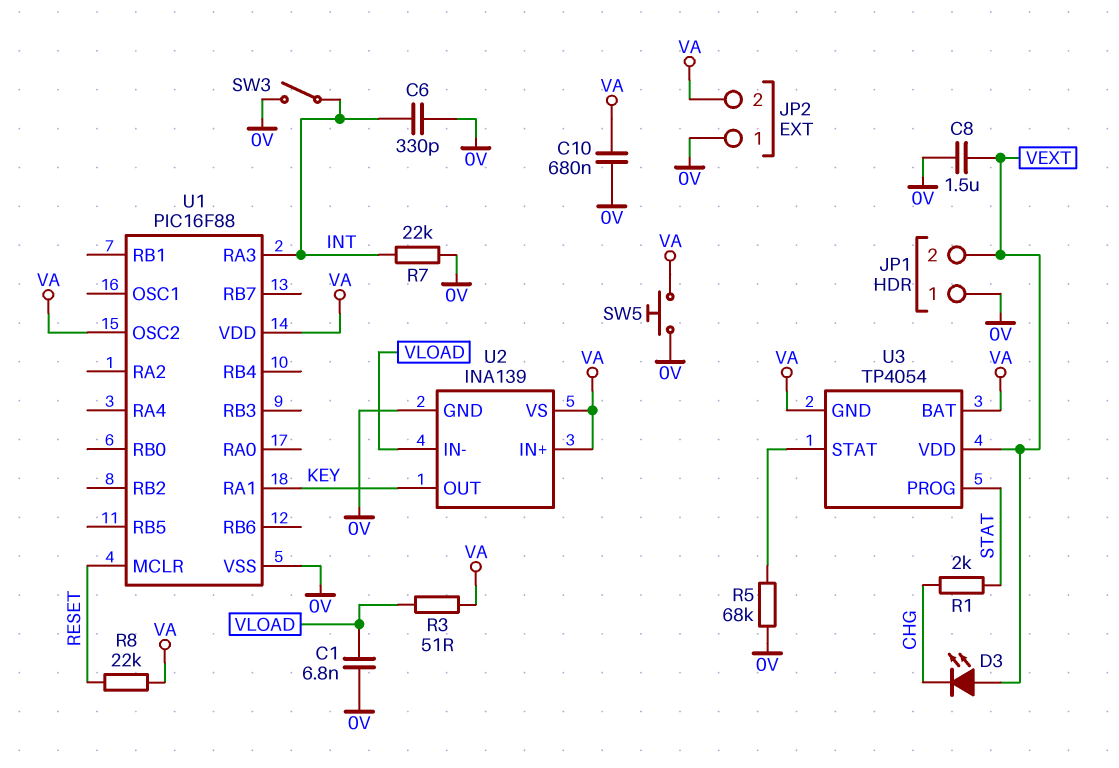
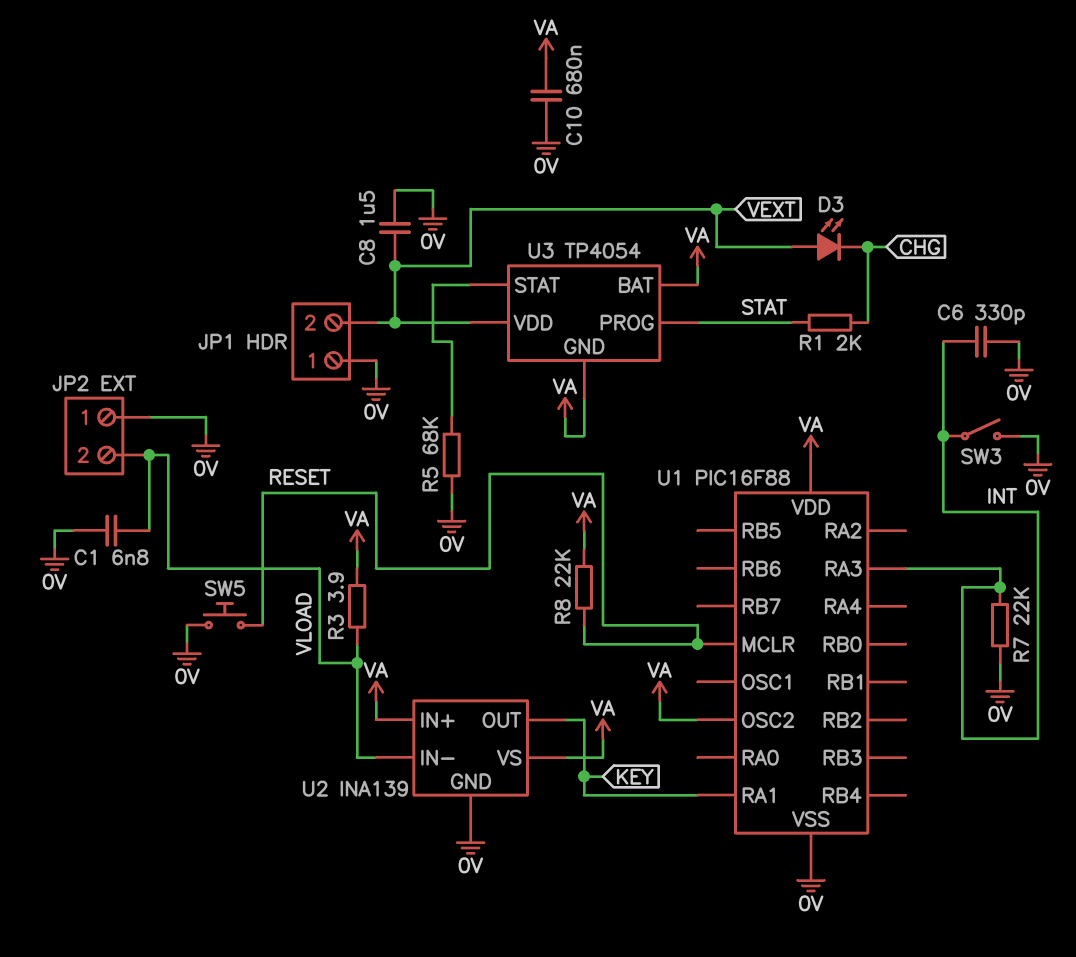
JP2 pin 2: VA -> VLOAD
R3: 51 (VA, VLOAD) -> 3.9 (VA, VLOAD)
SW5: button (0V, VA) -> button (0V, RESET)

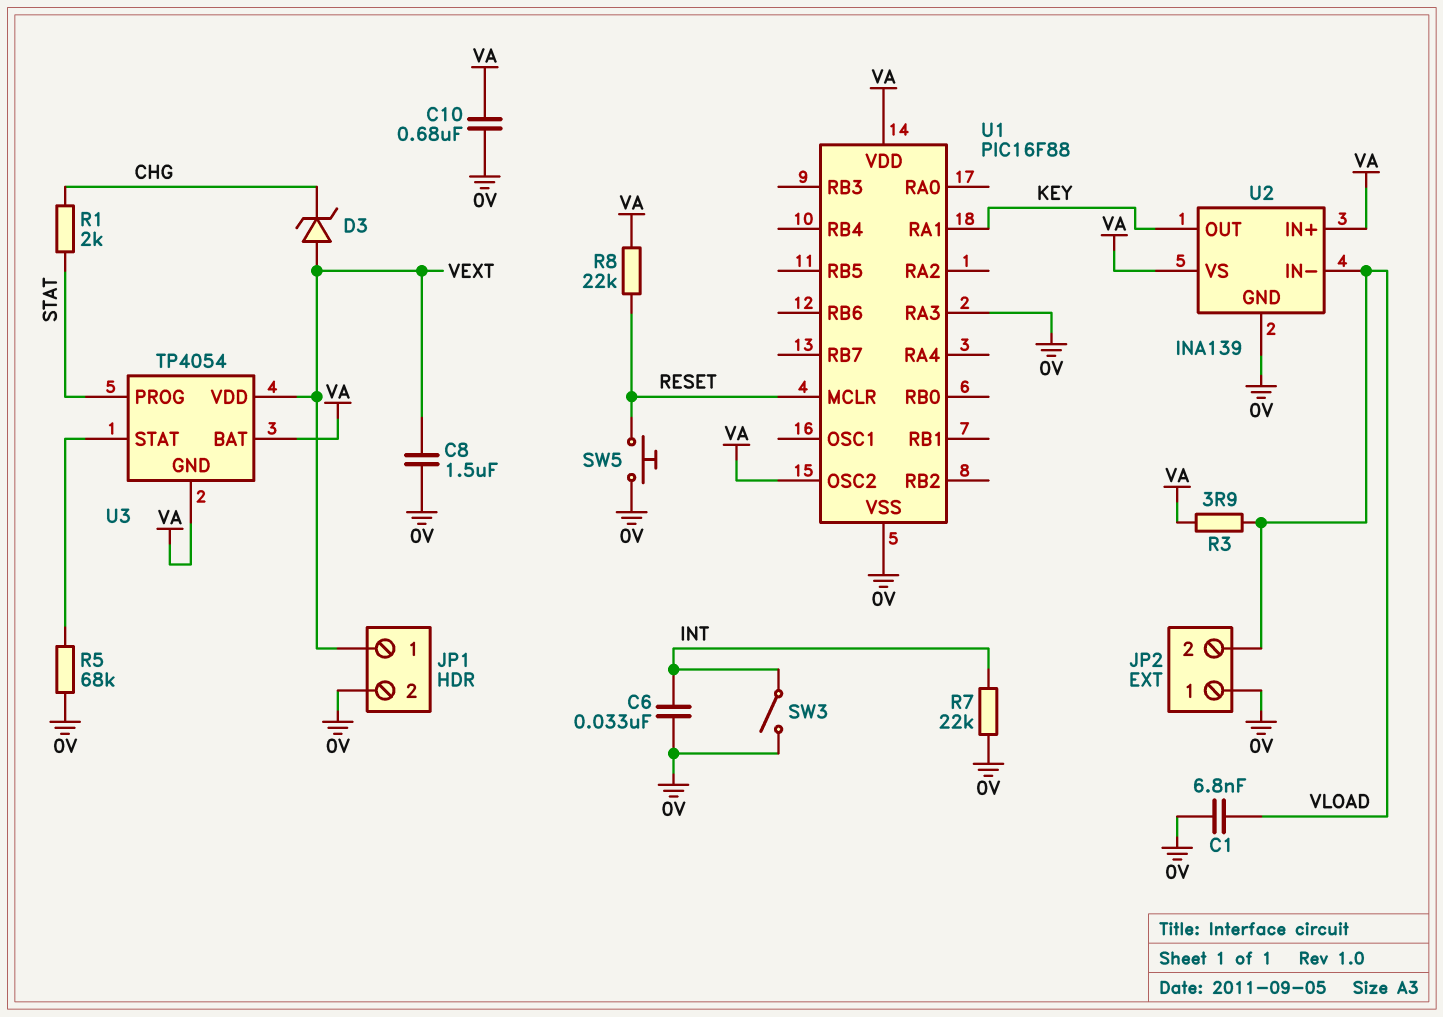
C6: 330pF (0V, INT) -> 33nF (0V, INT)
D3: LED (A VEXT, K CHG) -> zener (A VEXT, K CHG)
JP1 pin 1: 0V -> VEXT
JP1 pin 2: VEXT -> 0V
U1 pin RA3: INT -> 0V

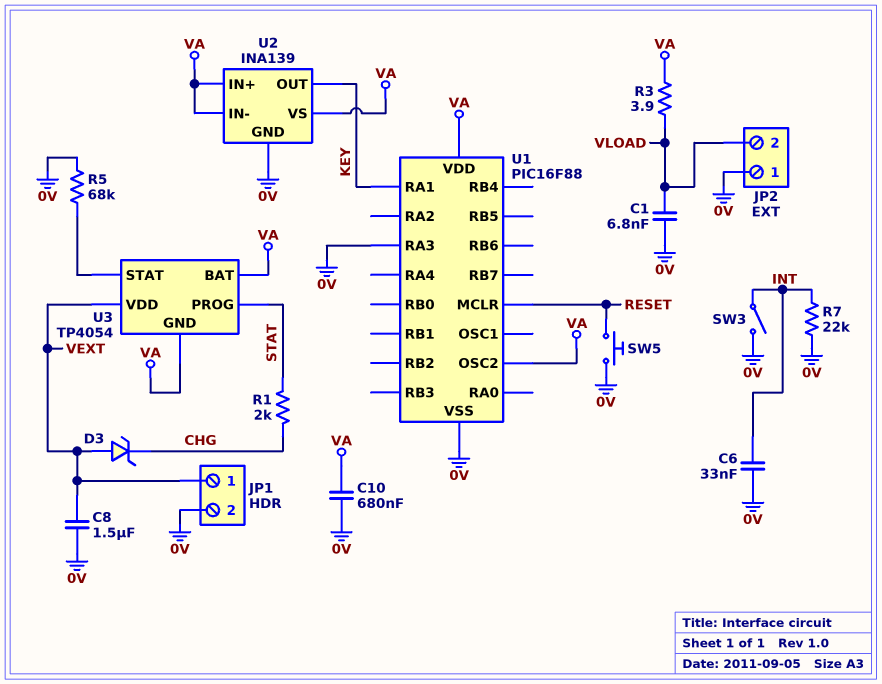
R8: 22k (RESET, VA) -> none
U2 pin IN-: VLOAD -> VA

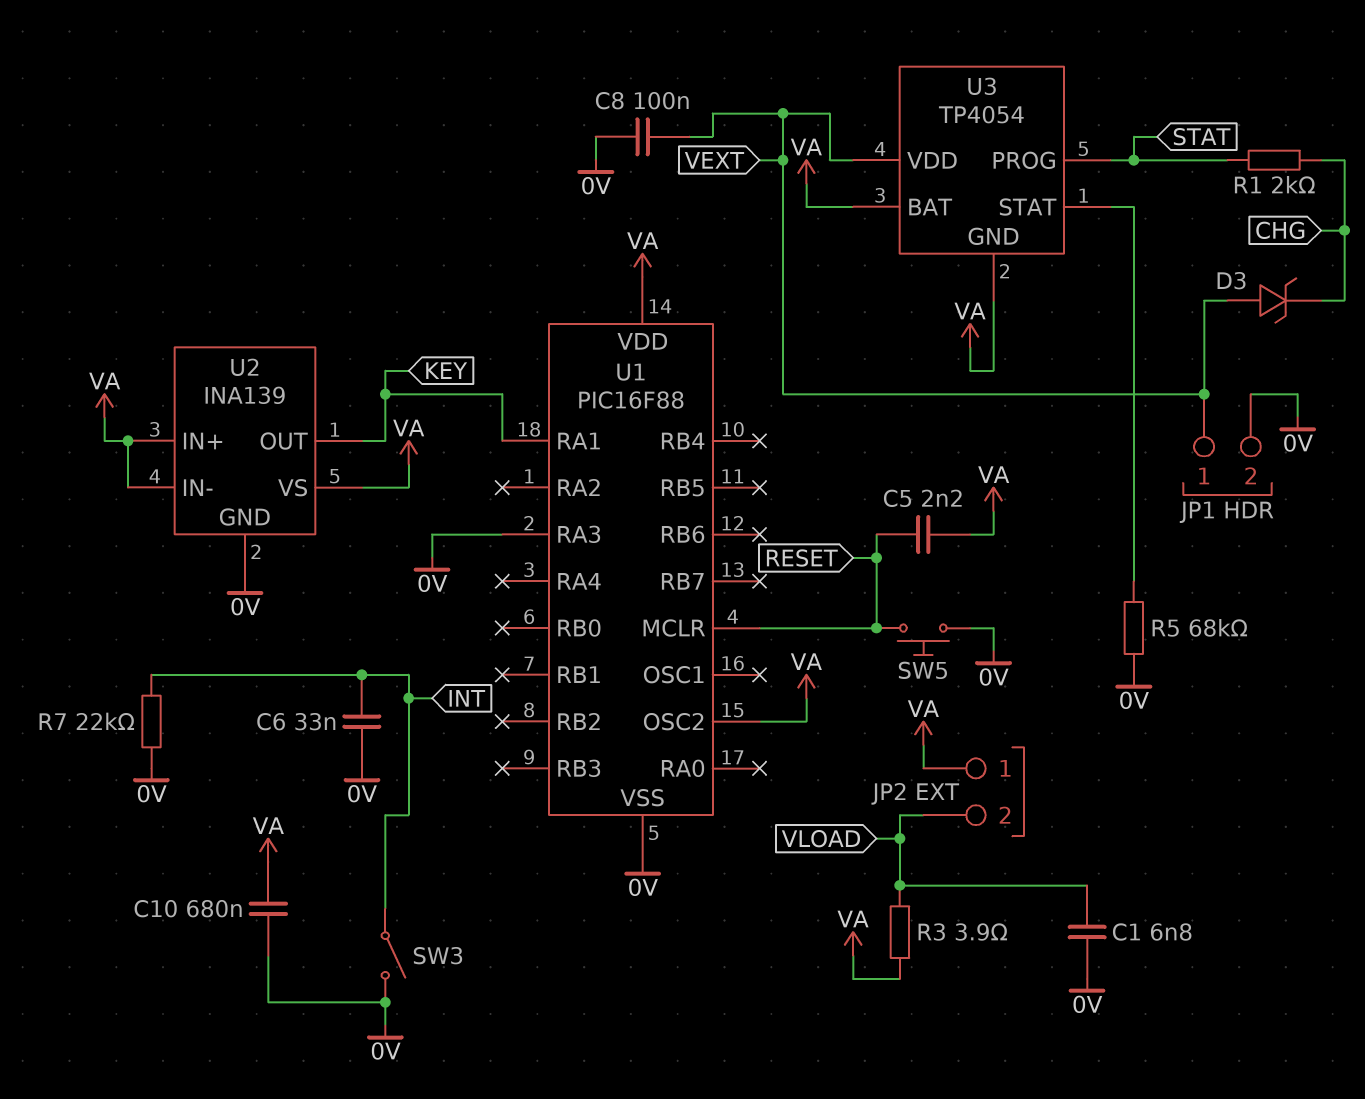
C5: none -> 2.2nF (RESET, VA)
C8: 1.5uF (0V, VEXT) -> 100nF (0V, VEXT)
JP2 pin 1: 0V -> VA

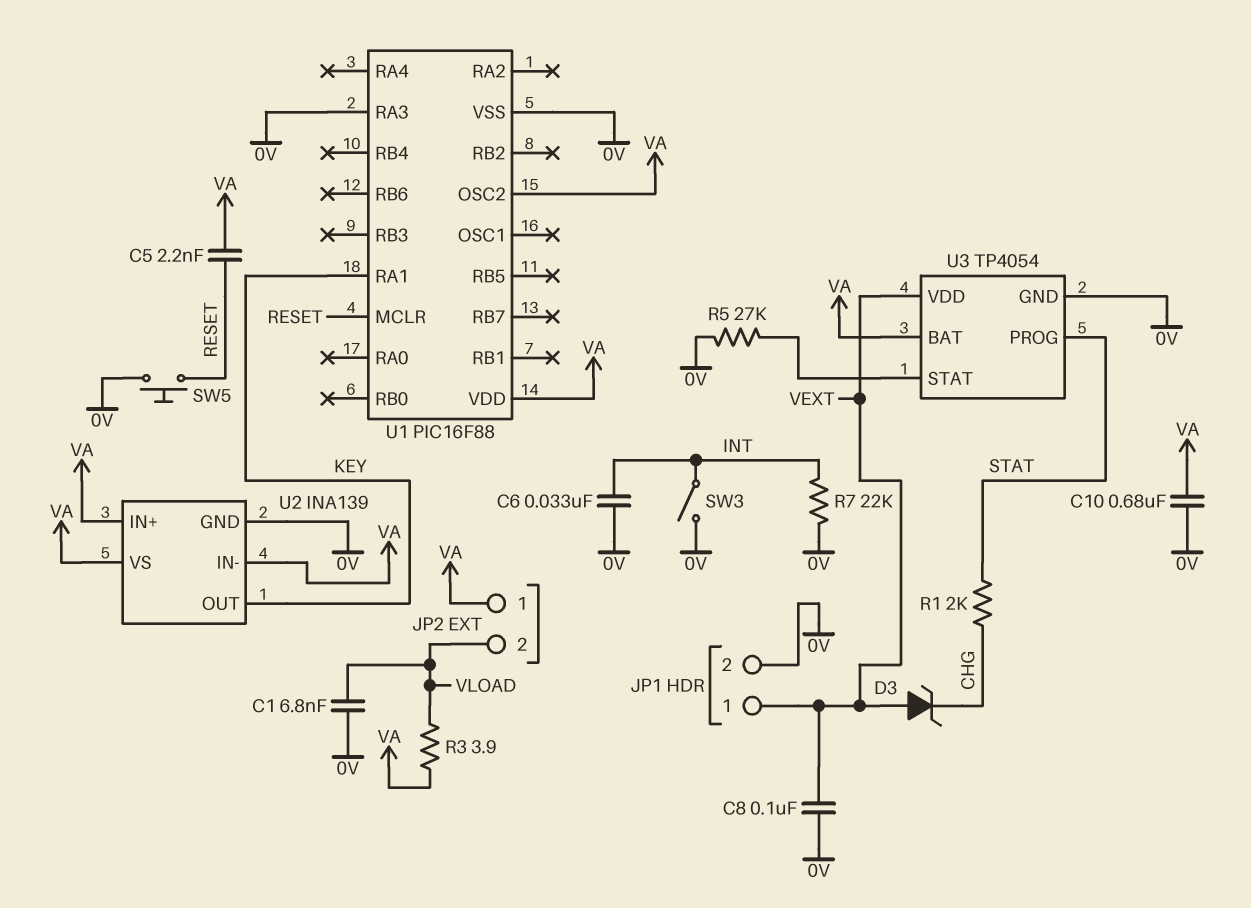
R5: 68k (0V, U3/STAT) -> 27k (0V, U3/STAT)
U3 pin GND: VA -> 0V

